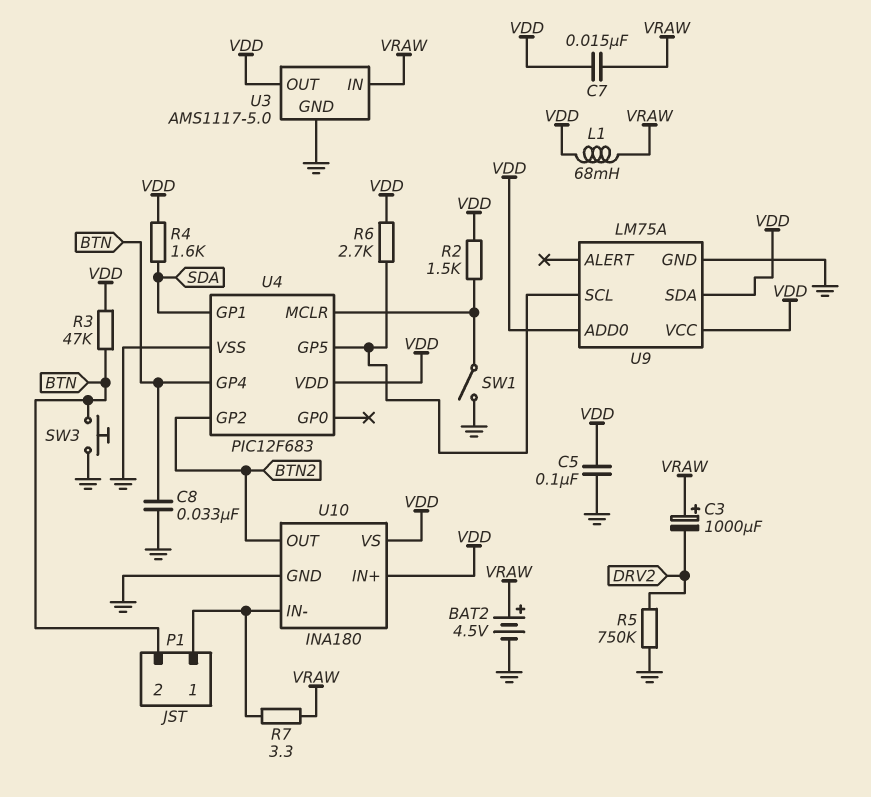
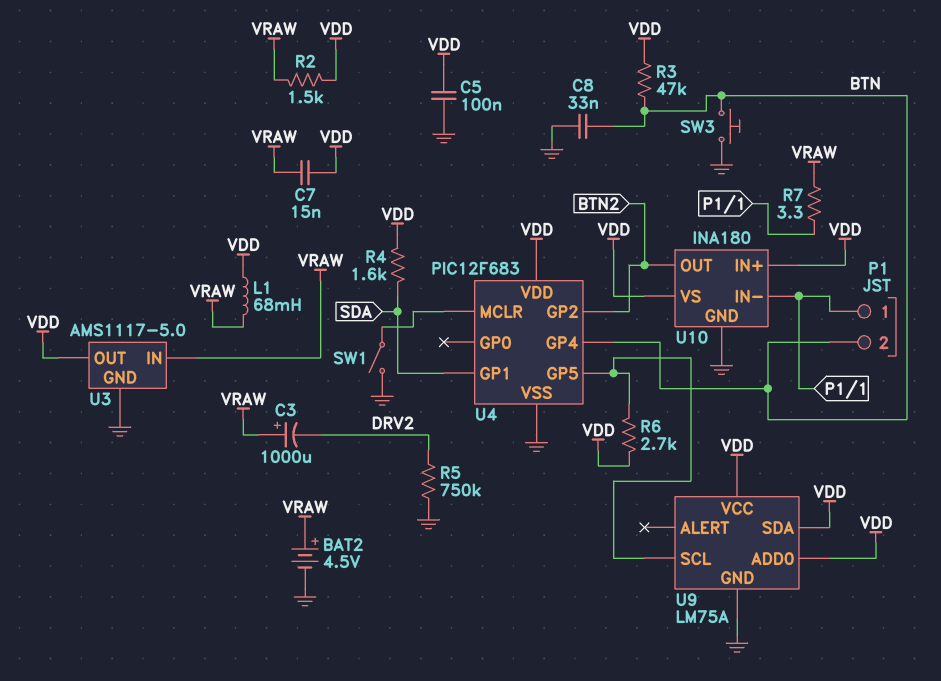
R2: 1.5k (U4/MCLR, VDD) -> 1.5k (VDD, VRAW)

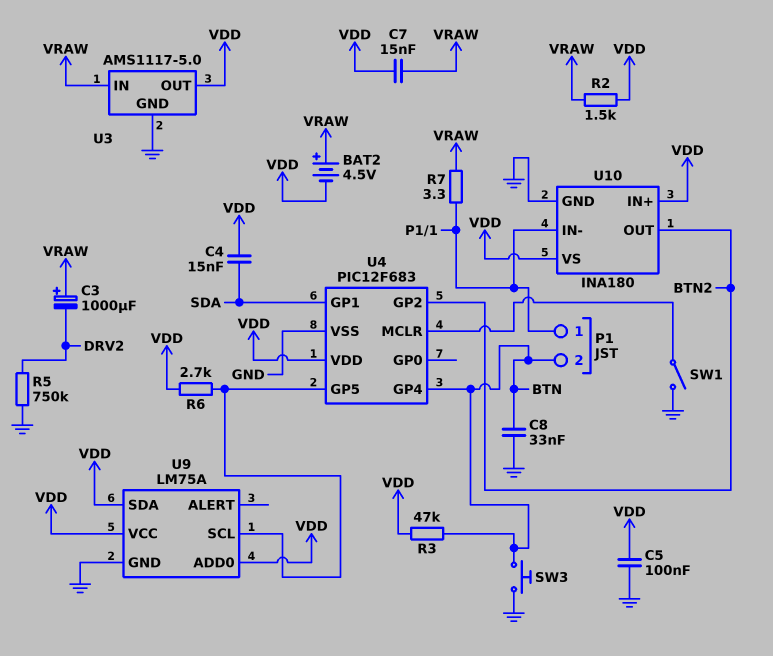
BAT2: 4.5V (plus VRAW, minus GND) -> 4.5V (plus VRAW, minus VDD)
C4: none -> 15nF (SDA, VDD)
L1: 68mH (VDD, VRAW) -> none
R4: 1.6k (SDA, VDD) -> none

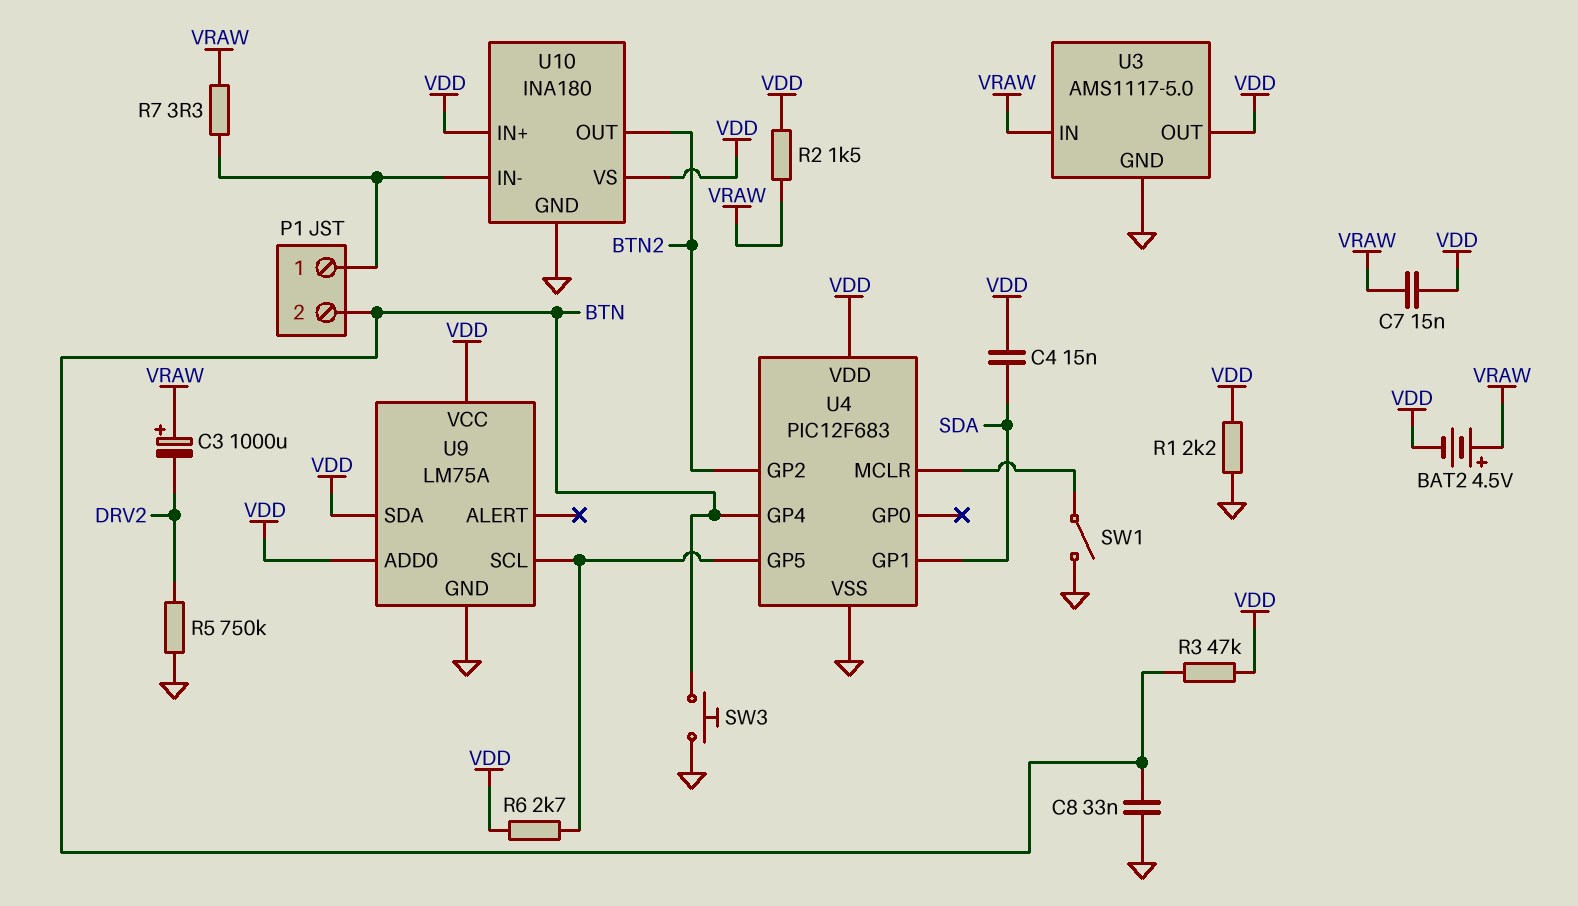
C5: 100nF (GND, VDD) -> none
R1: none -> 2.2k (GND, VDD)

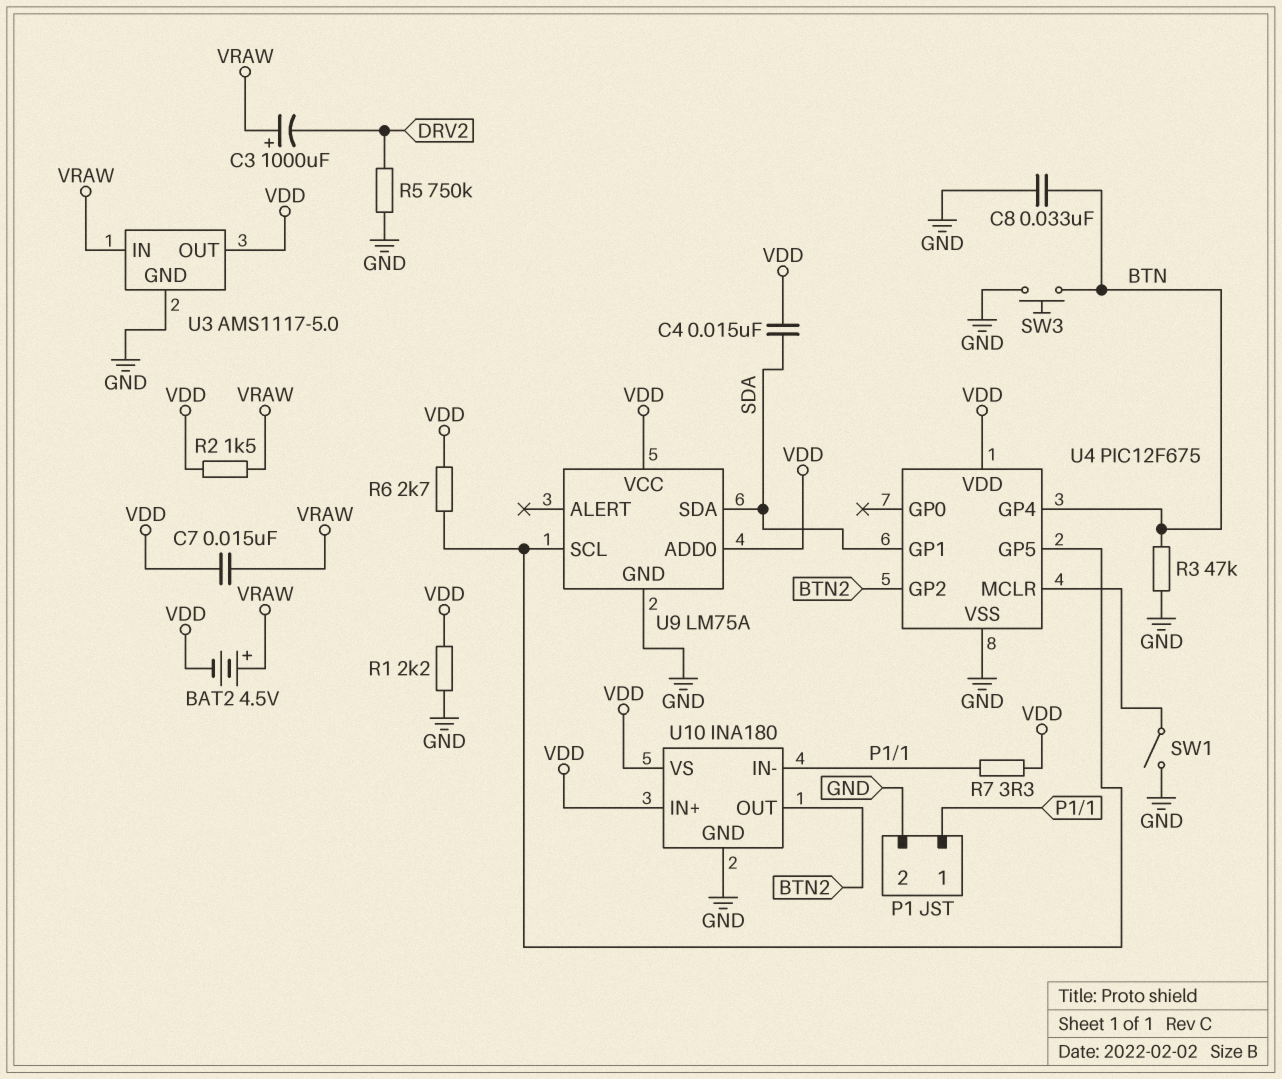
P1 pin 2: BTN -> GND
R3: 47k (BTN, VDD) -> 47k (BTN, GND)
R7: 3.3 (P1/1, VRAW) -> 3.3 (P1/1, VDD)
U4: PIC12F683 -> PIC12F675
U9 pin SDA: VDD -> SDA

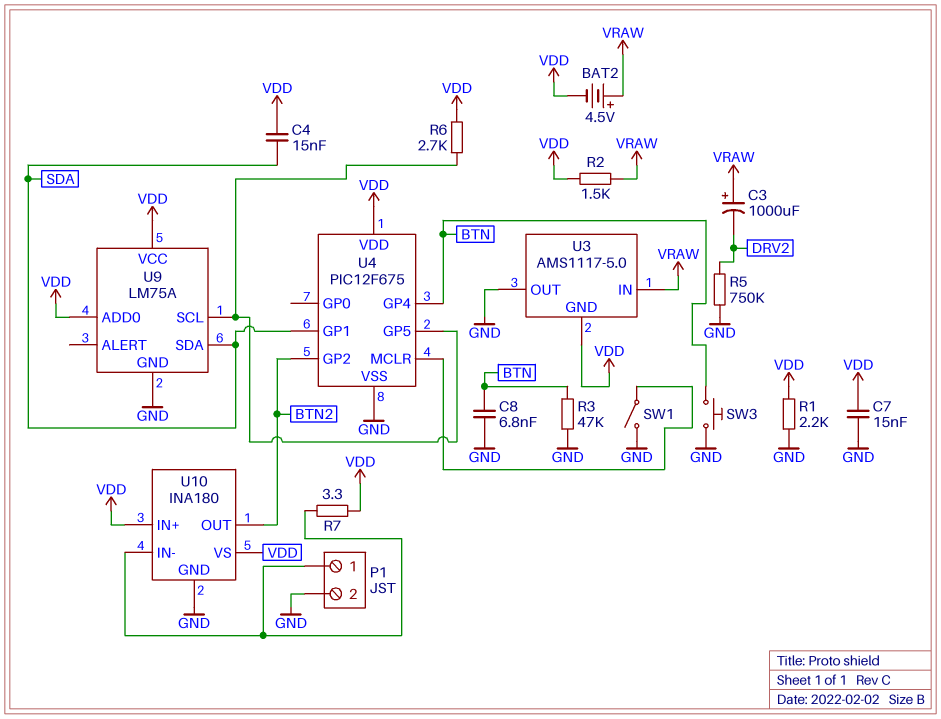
C7: 15nF (VDD, VRAW) -> 15nF (GND, VDD)
C8: 33nF (BTN, GND) -> 6.8nF (BTN, GND)
U3 pin GND: GND -> VDD
U3 pin OUT: VDD -> GND

